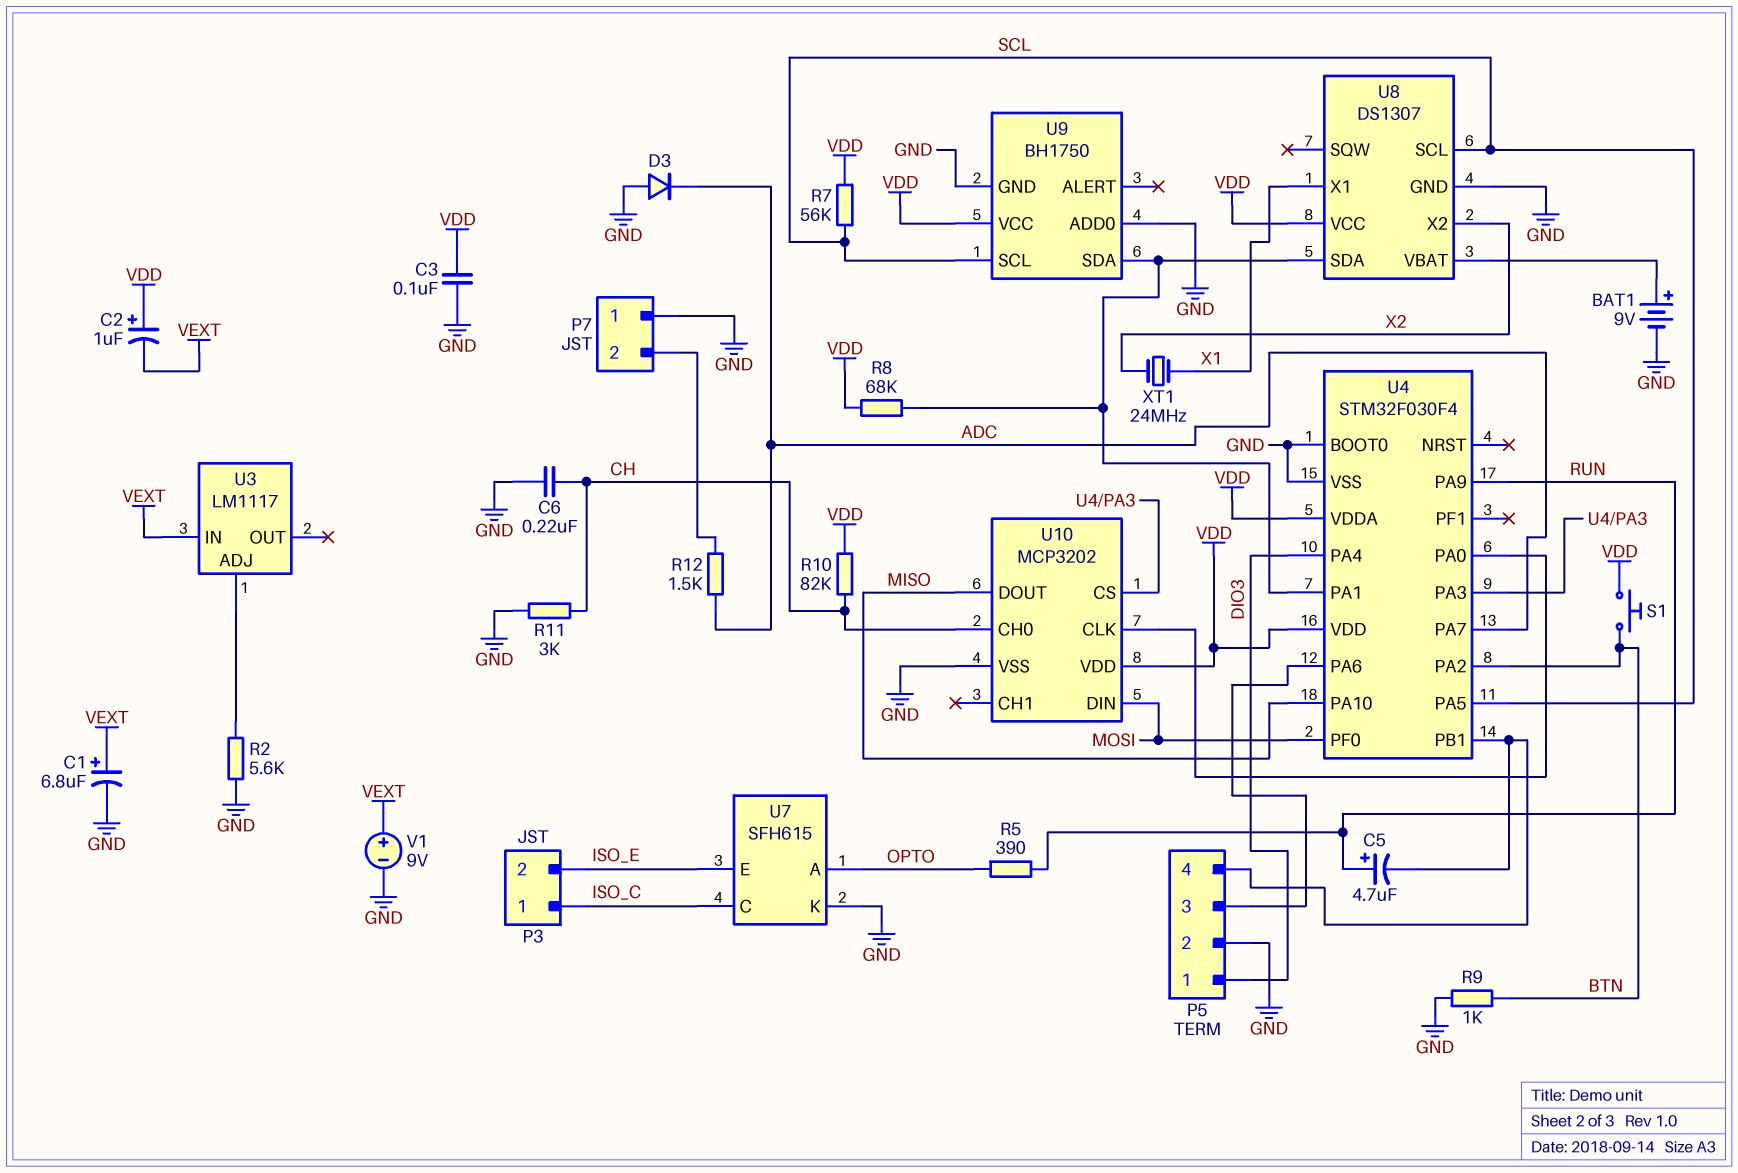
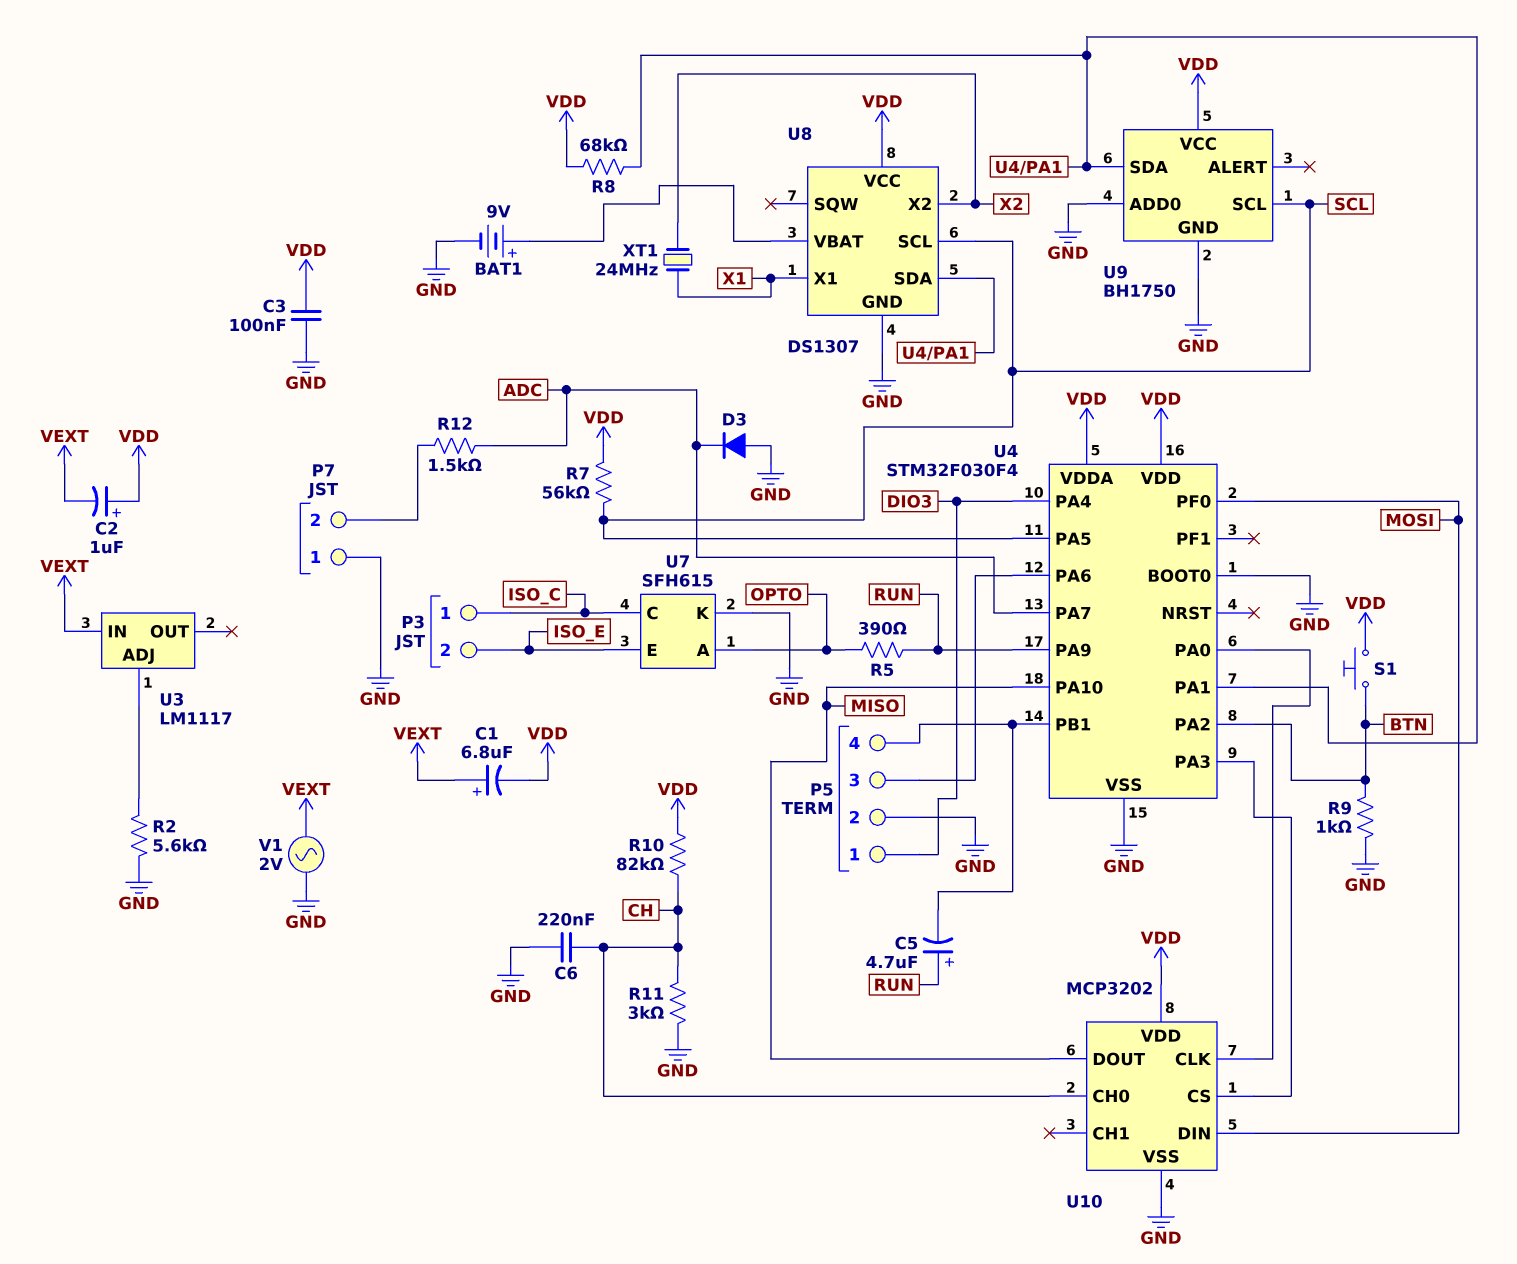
C1: 6.8uF (plus VEXT, minus GND) -> 6.8uF (plus VEXT, minus VDD)
V1: 9V (plus VEXT, minus GND) -> AC 2V (GND, VEXT)

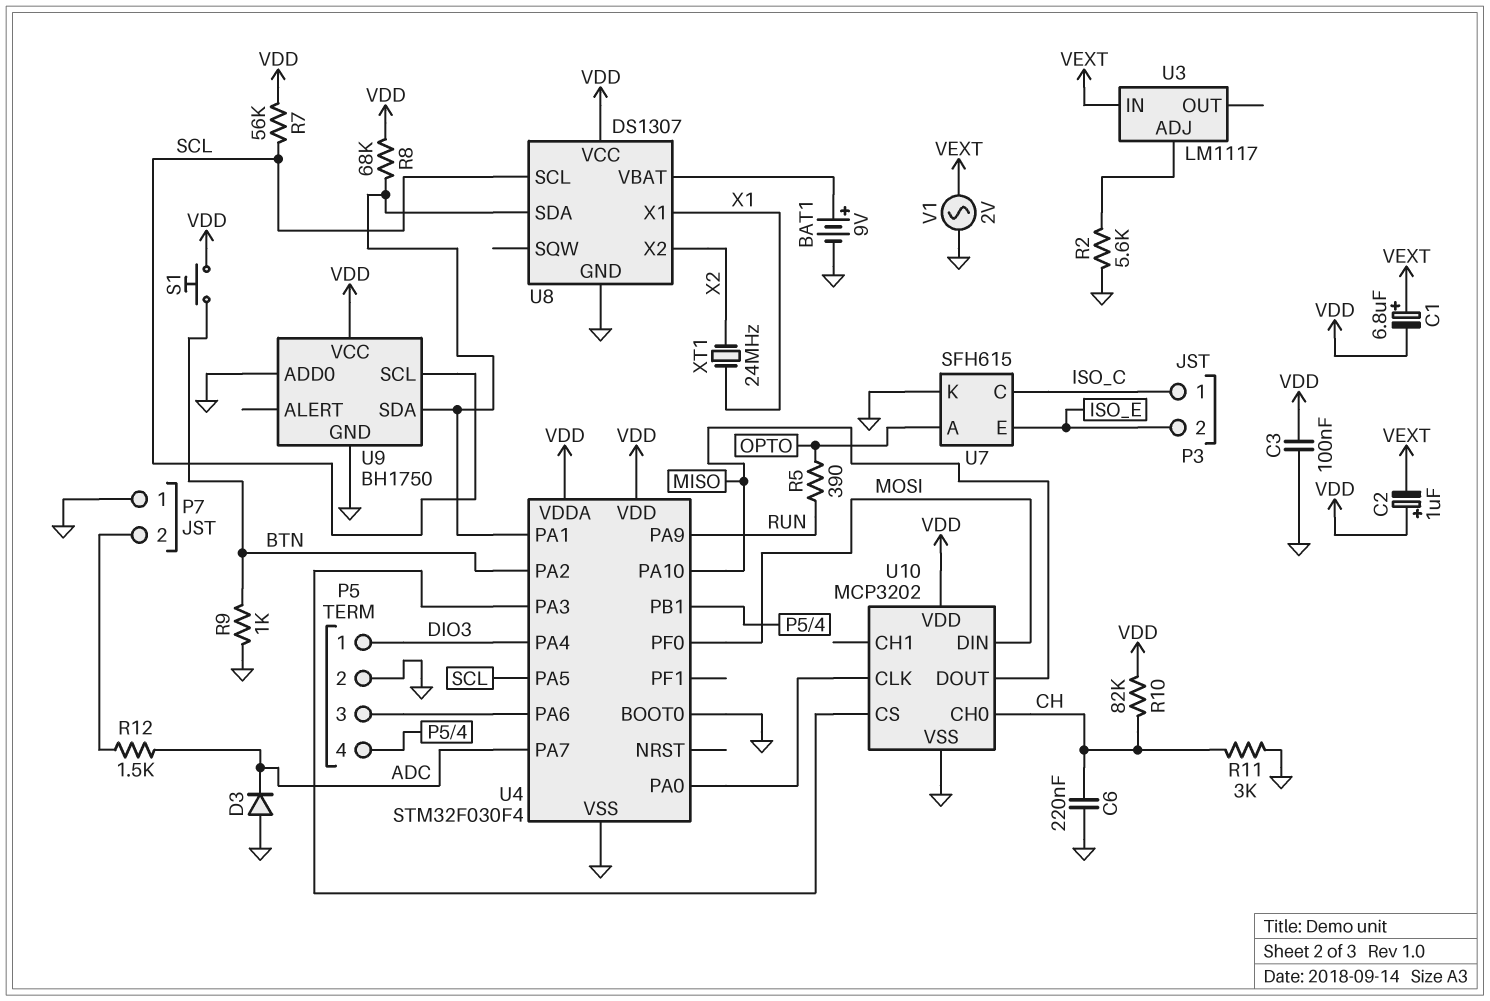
C5: 4.7uF (plus RUN, minus P5/4) -> none

